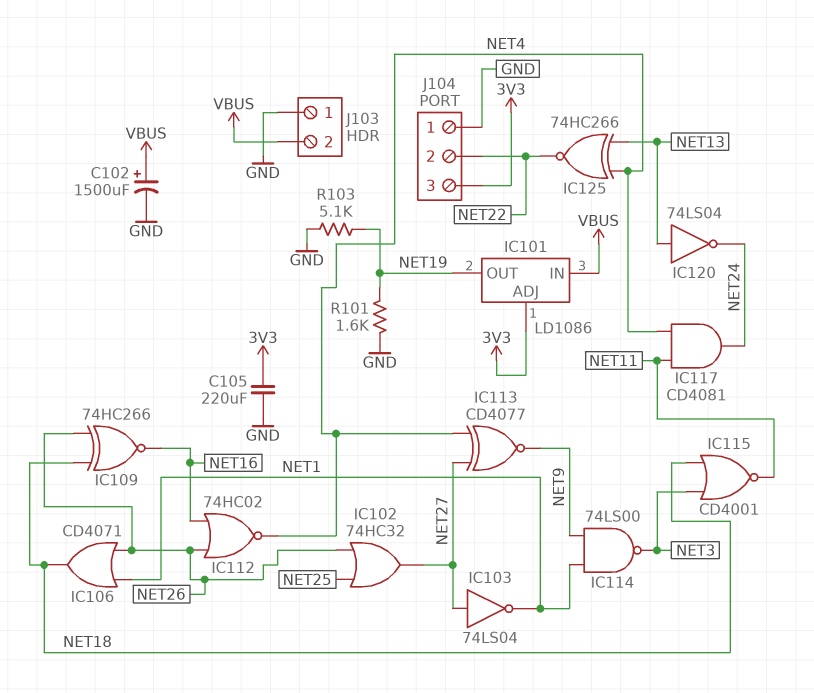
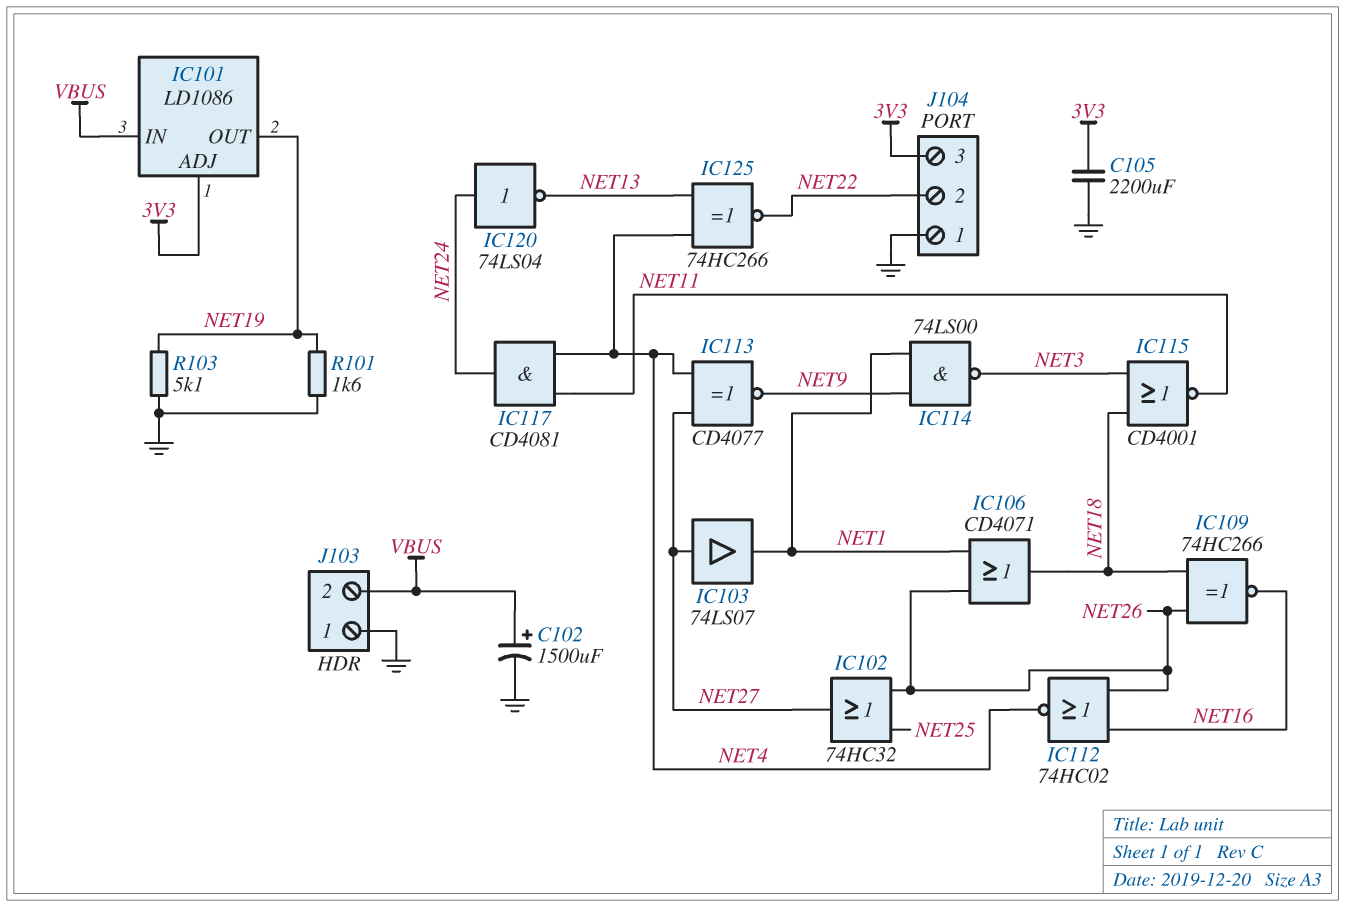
C105: 220uF (3V3, GND) -> 2200uF (3V3, GND)
IC103: NOT 74LS04 (in NET27, out NET1) -> buffer 74LS07 (in NET27, out NET1)
IC120: NOT 74LS04 (in NET13, out NET24) -> NOT 74LS04 (in NET24, out NET13)

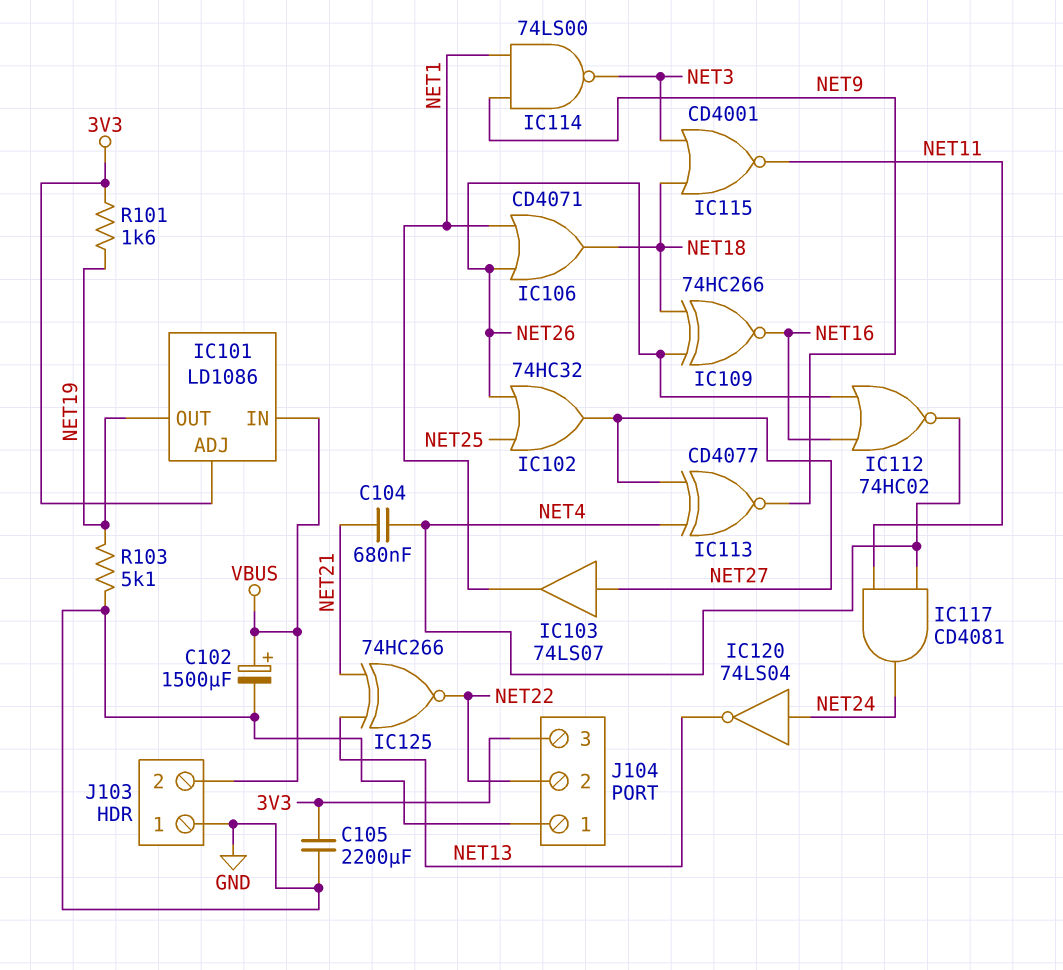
C104: none -> 680nF (NET4, NET21)
IC125: XNOR 74HC266 (in NET4, in NET13, out NET22) -> XNOR 74HC266 (in NET13, in NET21, out NET22)
R101: 1.6k (GND, NET19) -> 1.6k (3V3, NET19)

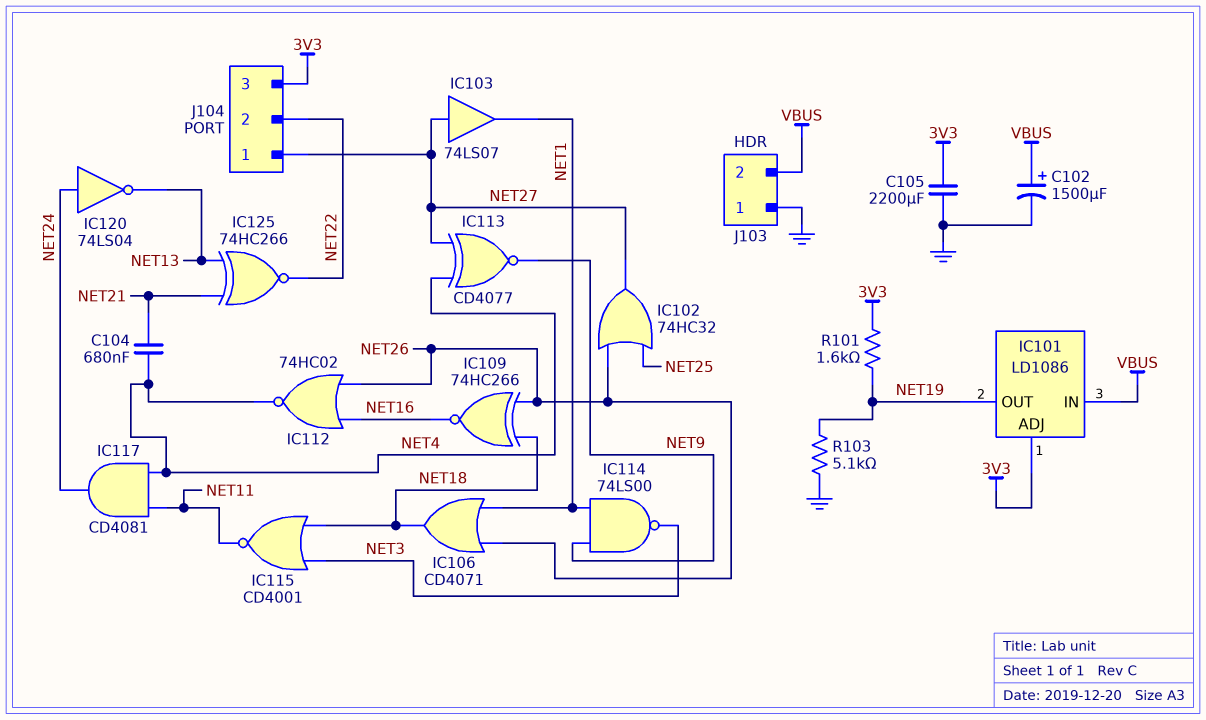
J104 pin 1: GND -> NET27

